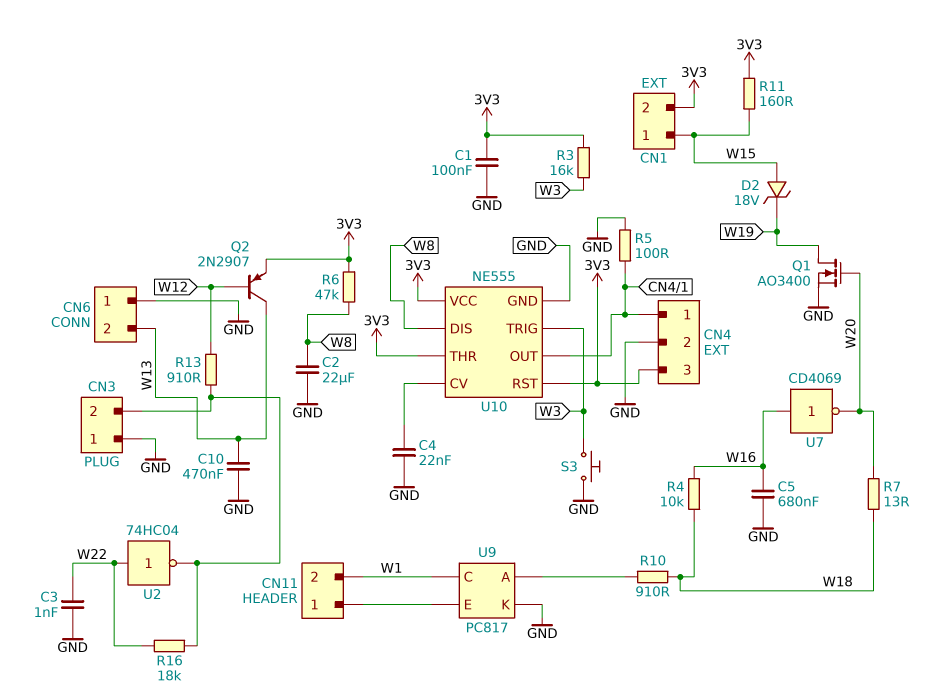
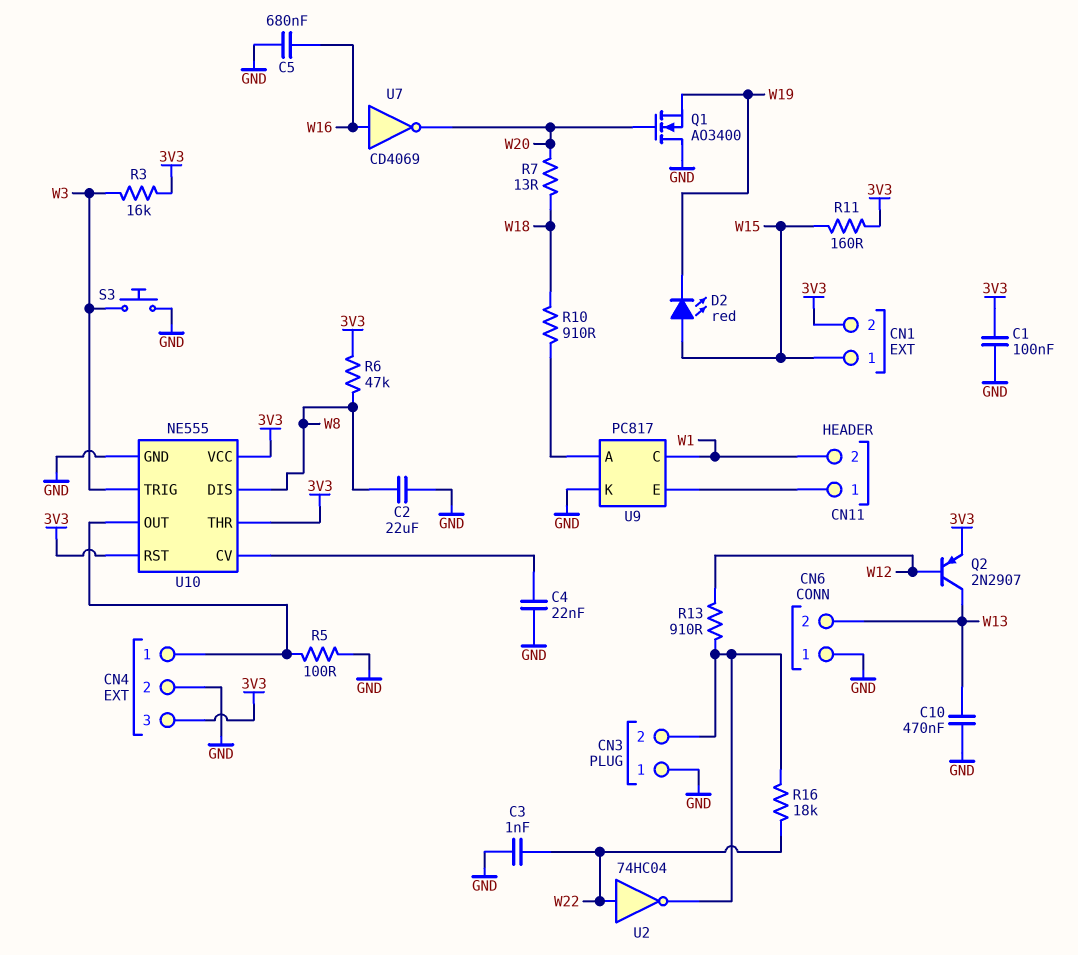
D2: zener 18V (A W15, K W19) -> LED red (A W15, K W19)
Q1: NMOS AO3400 (G W20, D W19, S GND) -> NMOS AO3400 (G W20, D GND, S W19)
R4: 10k (W16, W18) -> none

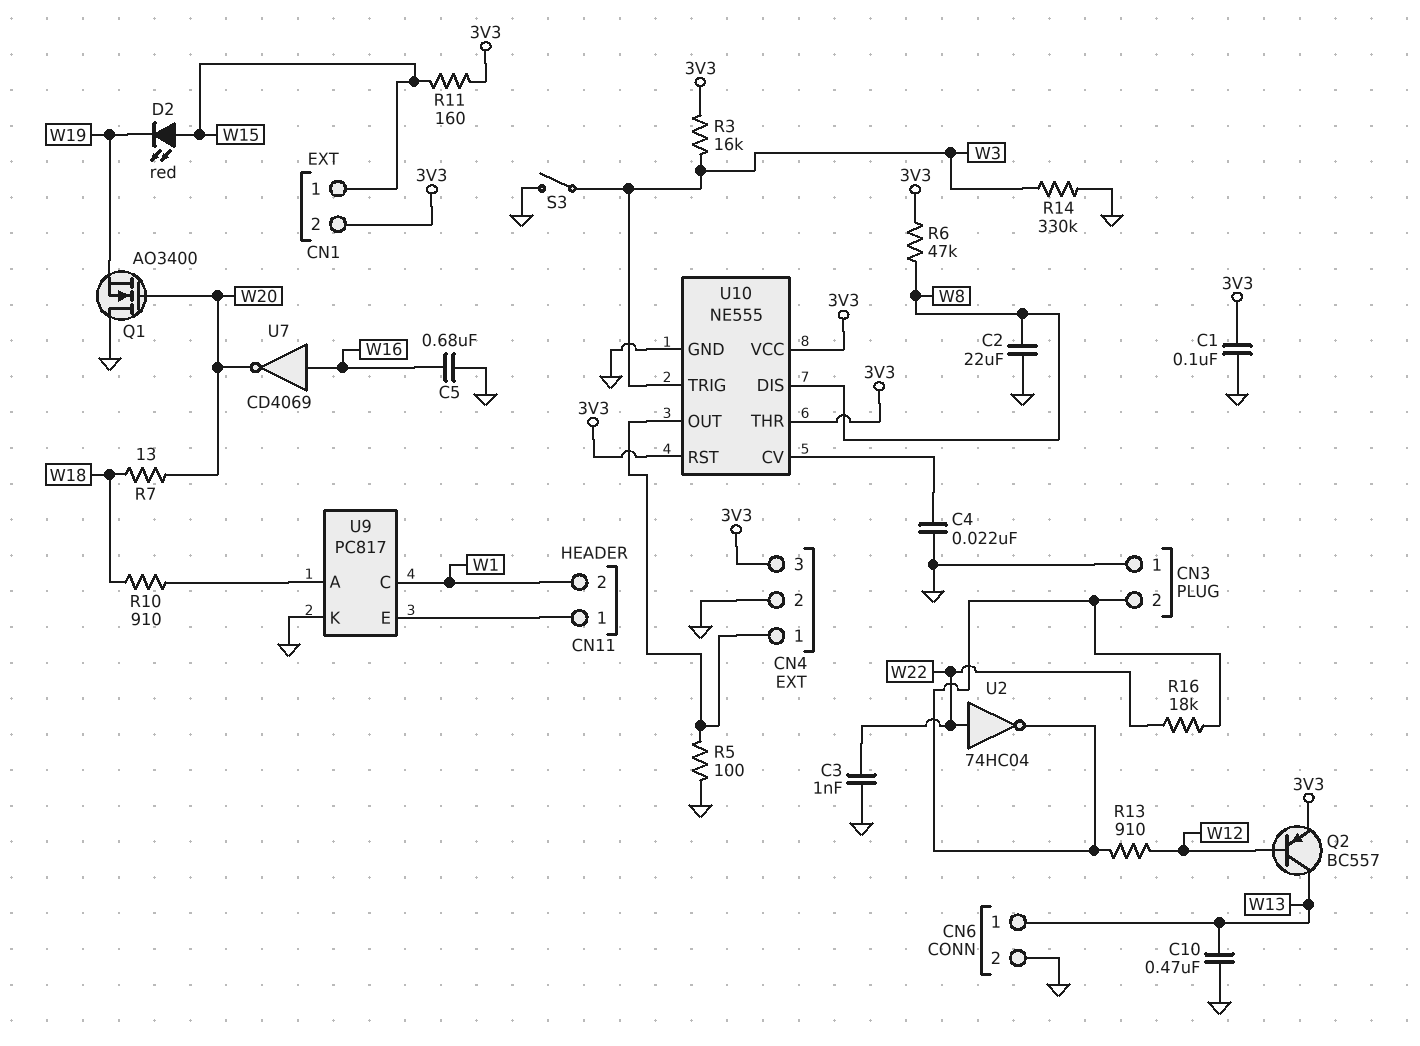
CN6 pin 1: GND -> W13
CN6 pin 2: W13 -> GND
Q2: PNP 2N2907 (B W12, C W13, E 3V3) -> PNP BC557 (B W12, C W13, E 3V3)
R14: none -> 330k (GND, W3)
S3: button (GND, W3) -> switch (GND, W3)

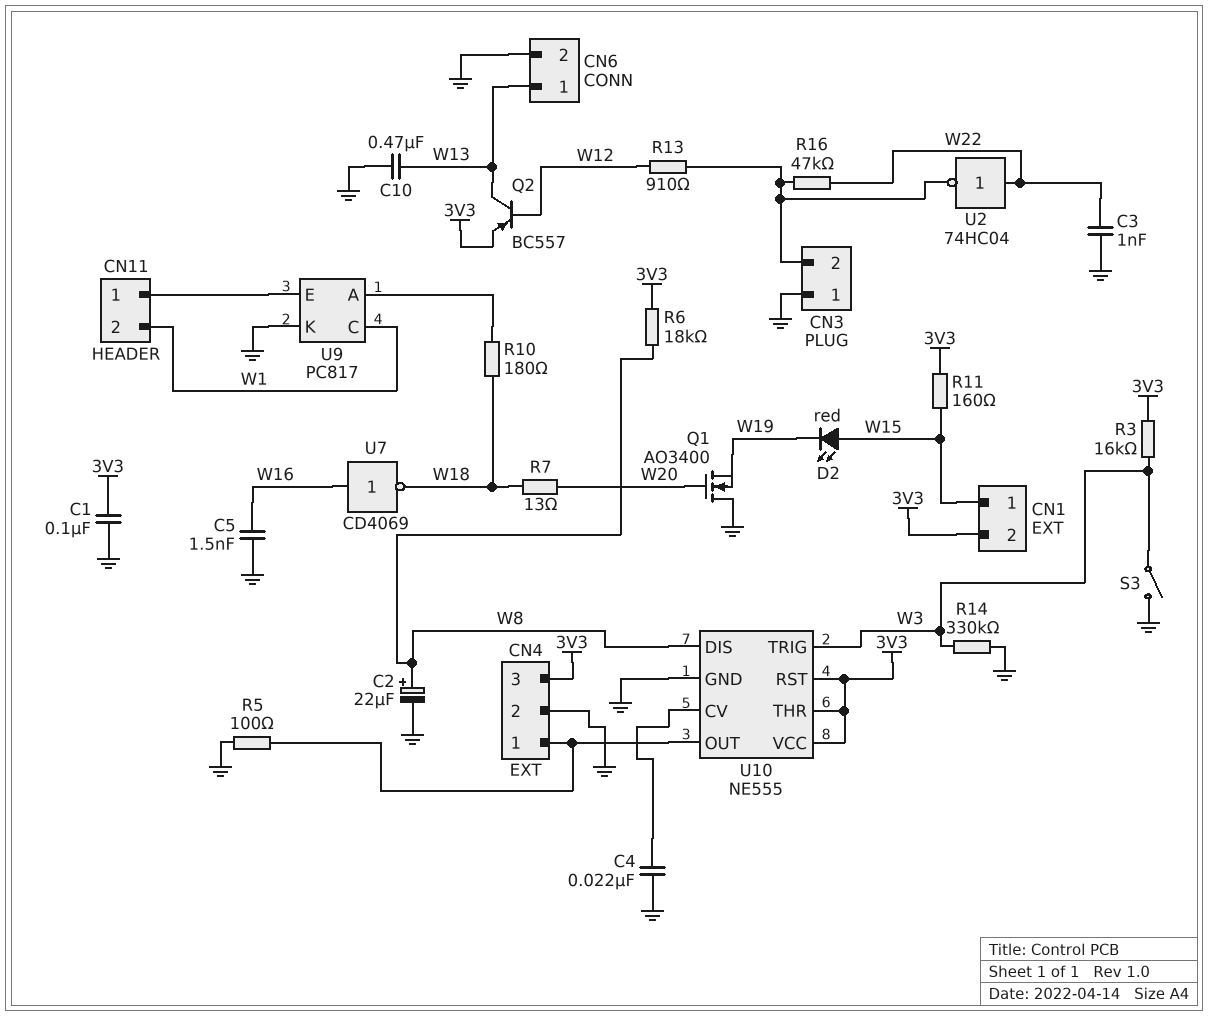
C2: 22uF (GND, W8) -> 22uF (plus W8, minus GND)
C5: 680nF (GND, W16) -> 1.5nF (GND, W16)
R6: 47k (3V3, W8) -> 18k (3V3, W8)
R10: 910 (U9/A, W18) -> 180 (U9/A, W18)
R16: 18k (CN3/2, W22) -> 47k (CN3/2, W22)
U7: NOT CD4069 (in W16, out W20) -> NOT CD4069 (in W16, out W18)

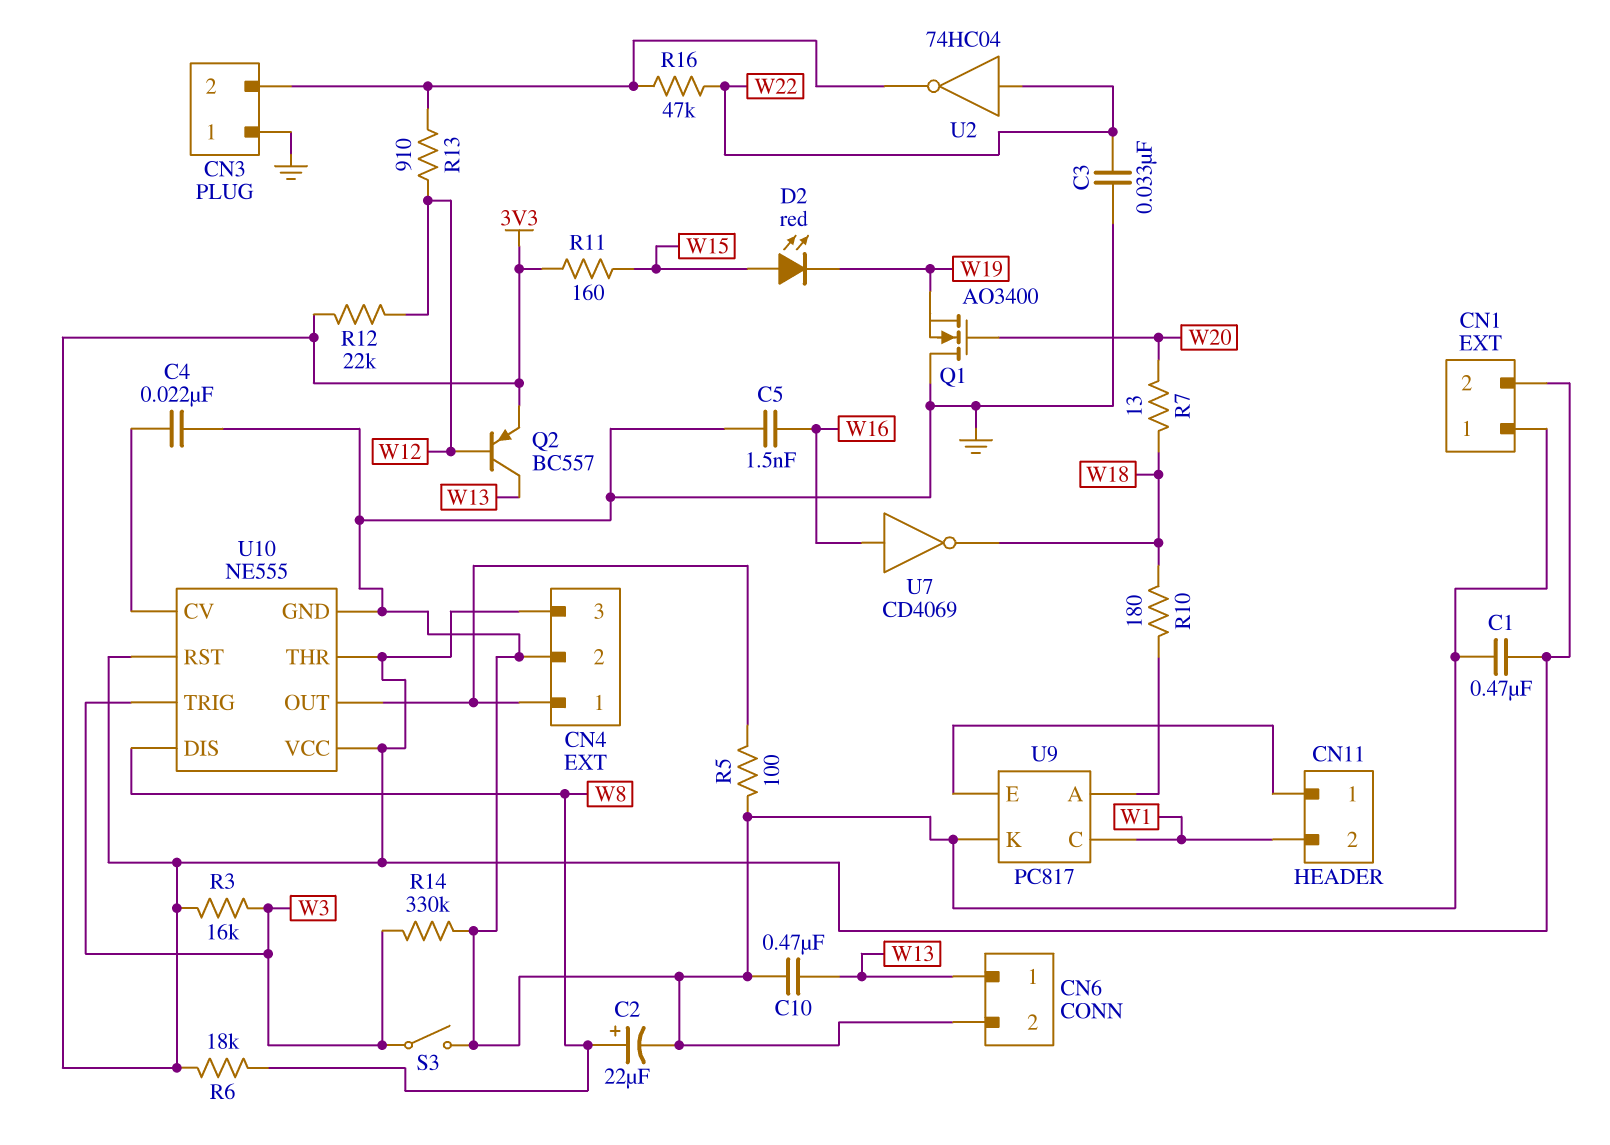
C1: 100nF (3V3, GND) -> 470nF (3V3, GND)
C3: 1nF (GND, W22) -> 33nF (GND, W22)
CN1 pin 1: W15 -> GND
R12: none -> 22k (3V3, W12)

